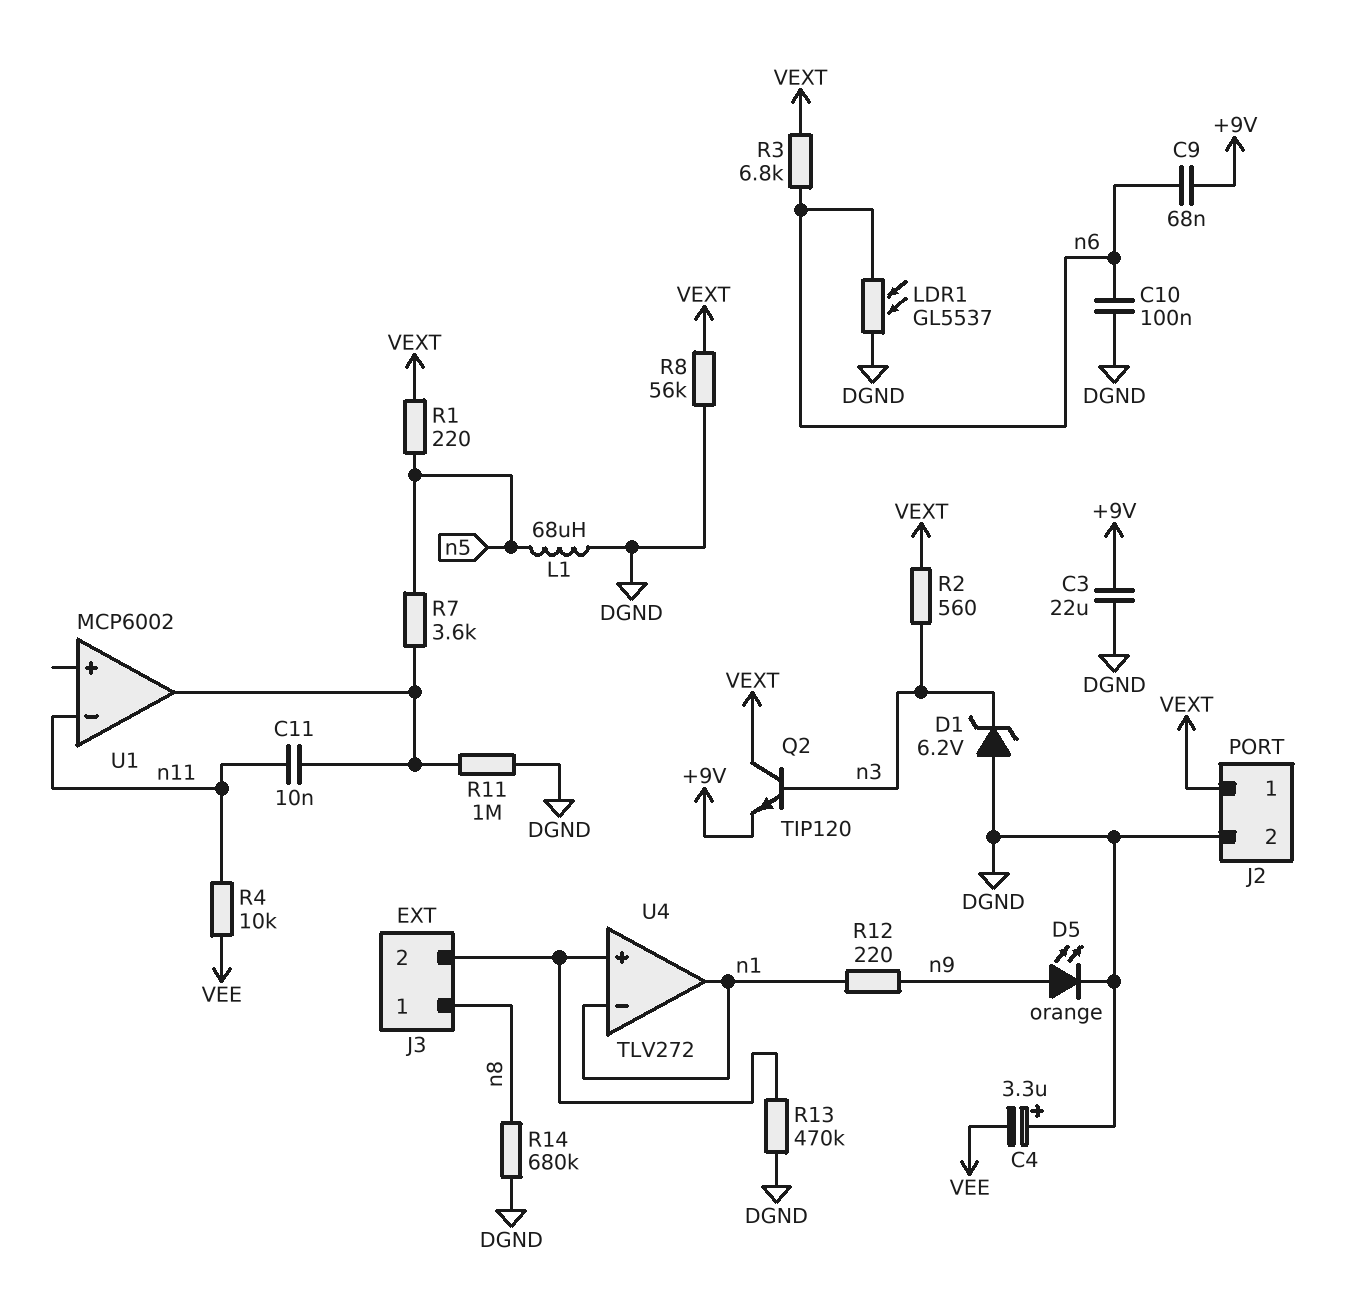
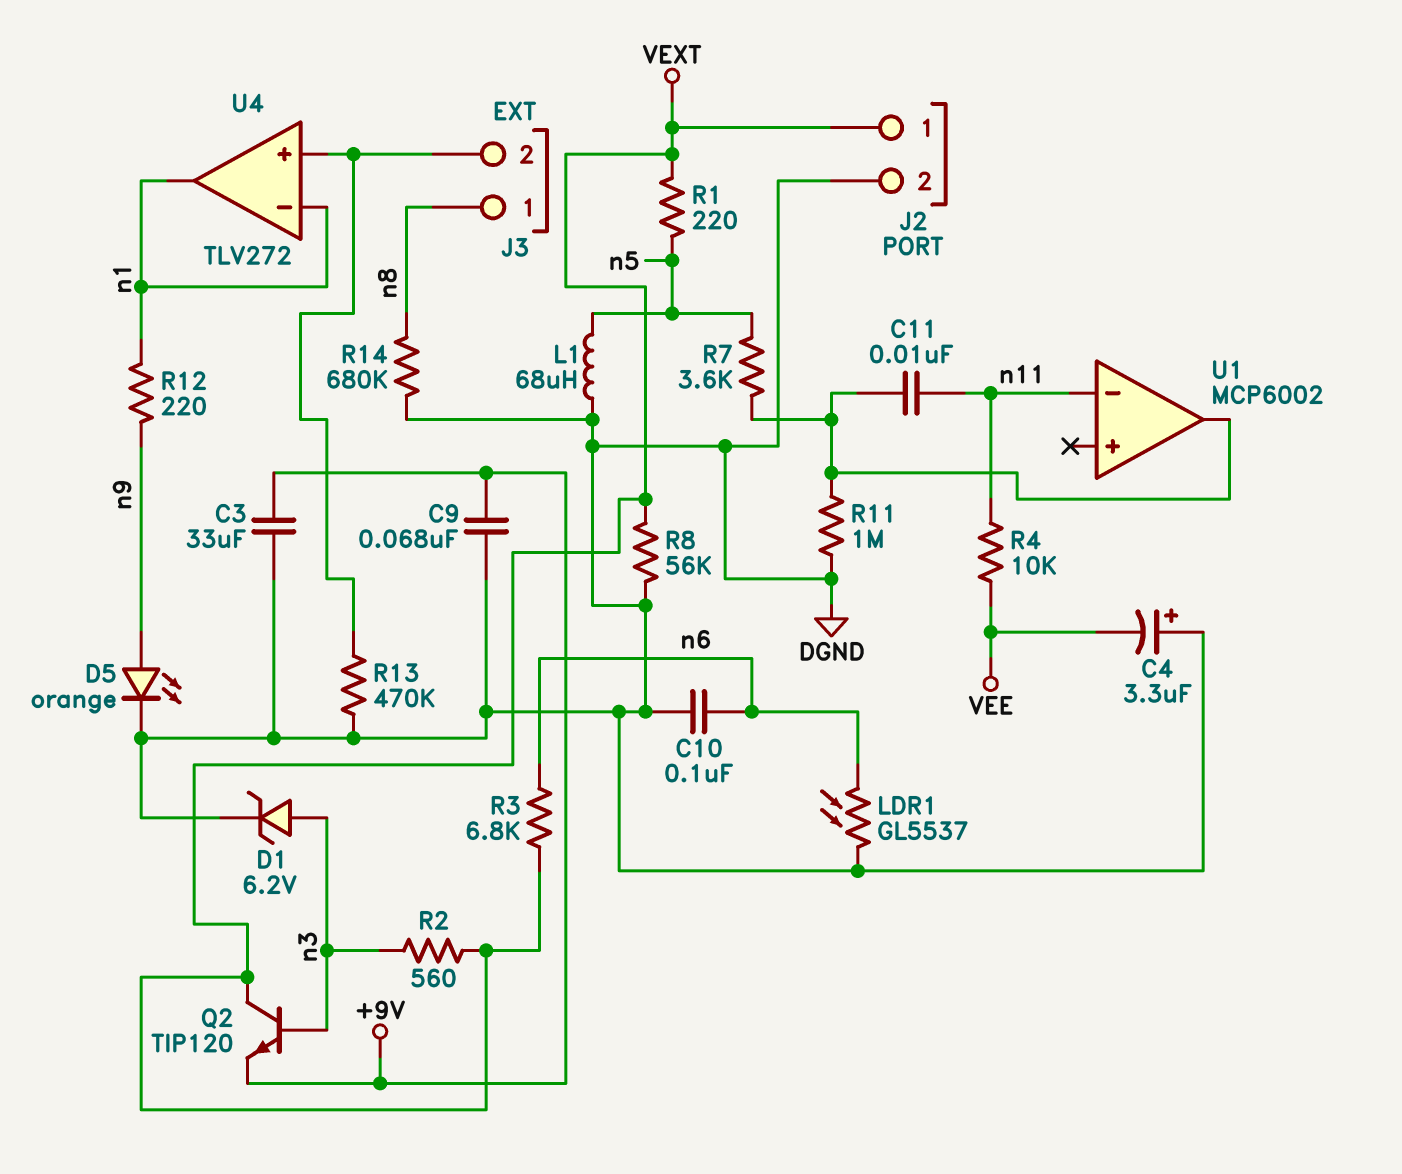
C3: 22uF (+9V, DGND) -> 33uF (+9V, DGND)
C9: 68nF (+9V, n6) -> 68nF (+9V, DGND)
D1: zener 6.2V (A DGND, K n3) -> zener 6.2V (A n3, K DGND)

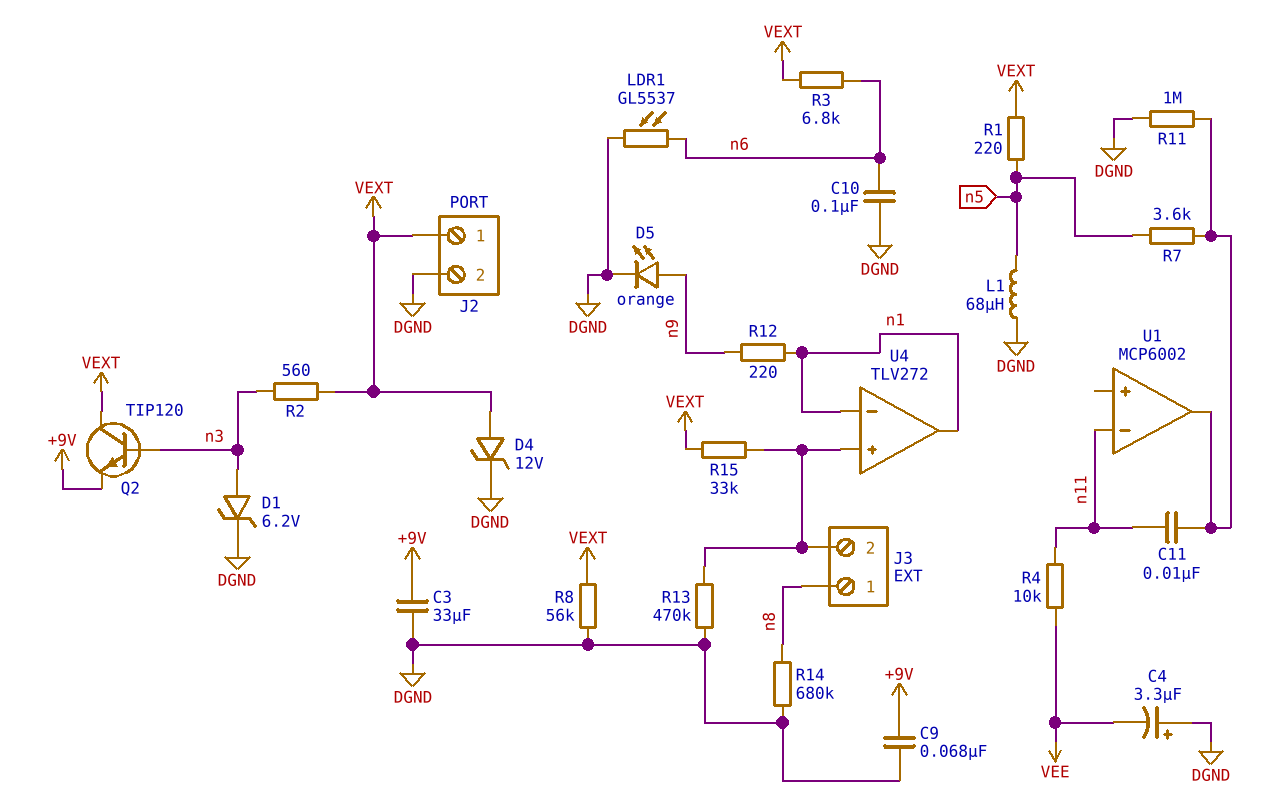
D4: none -> zener 12V (A VEXT, K DGND)
R15: none -> 33k (J3/2, VEXT)

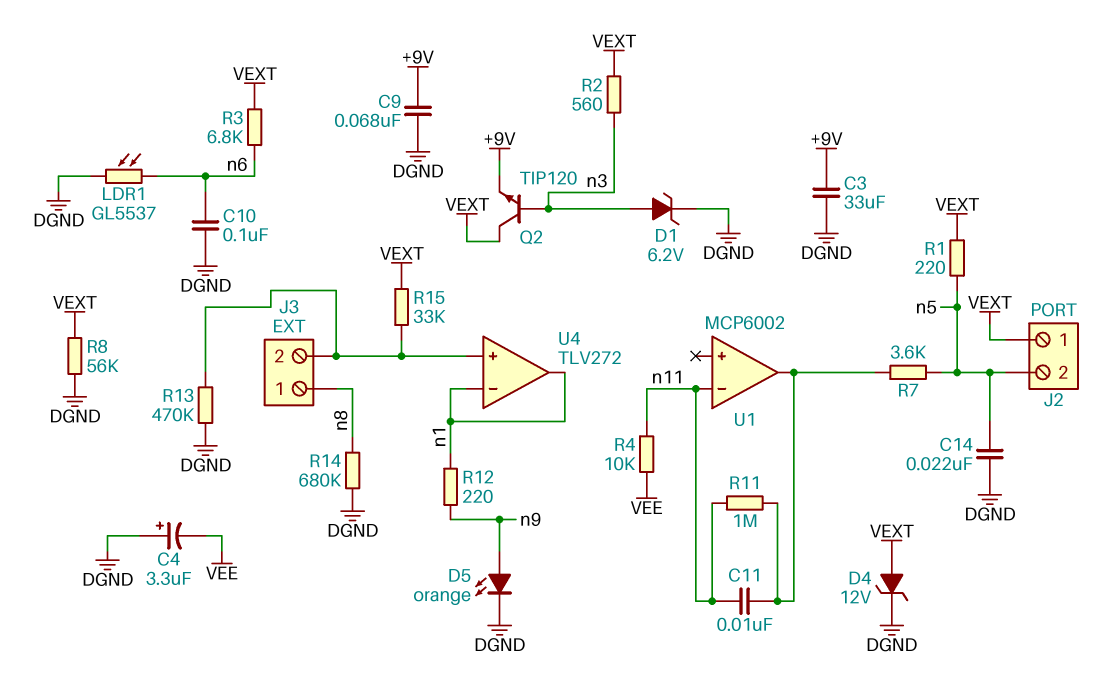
C14: none -> 22nF (DGND, n5)
J2 pin 2: DGND -> n5
L1: 68uH (DGND, n5) -> none
R11: 1M (DGND, U1/out) -> 1M (U1/out, n11)

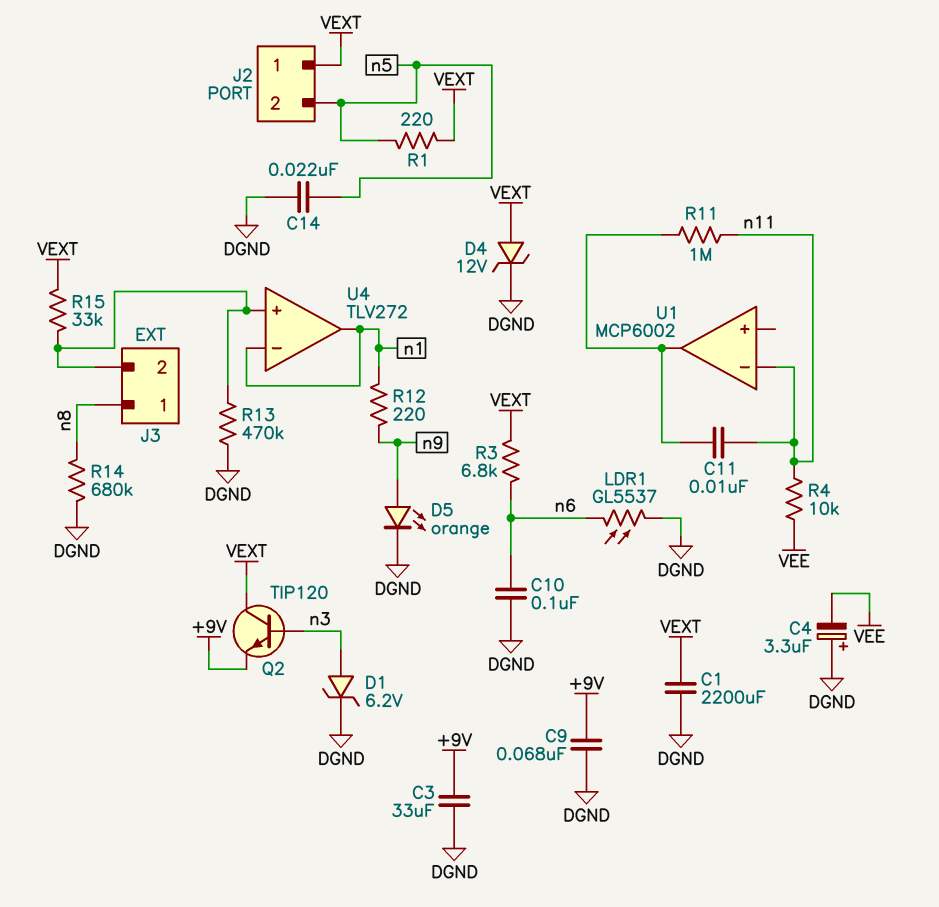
C1: none -> 2200uF (DGND, VEXT)
R2: 560 (VEXT, n3) -> none
R7: 3.6k (U1/out, n5) -> none
R8: 56k (DGND, VEXT) -> none

